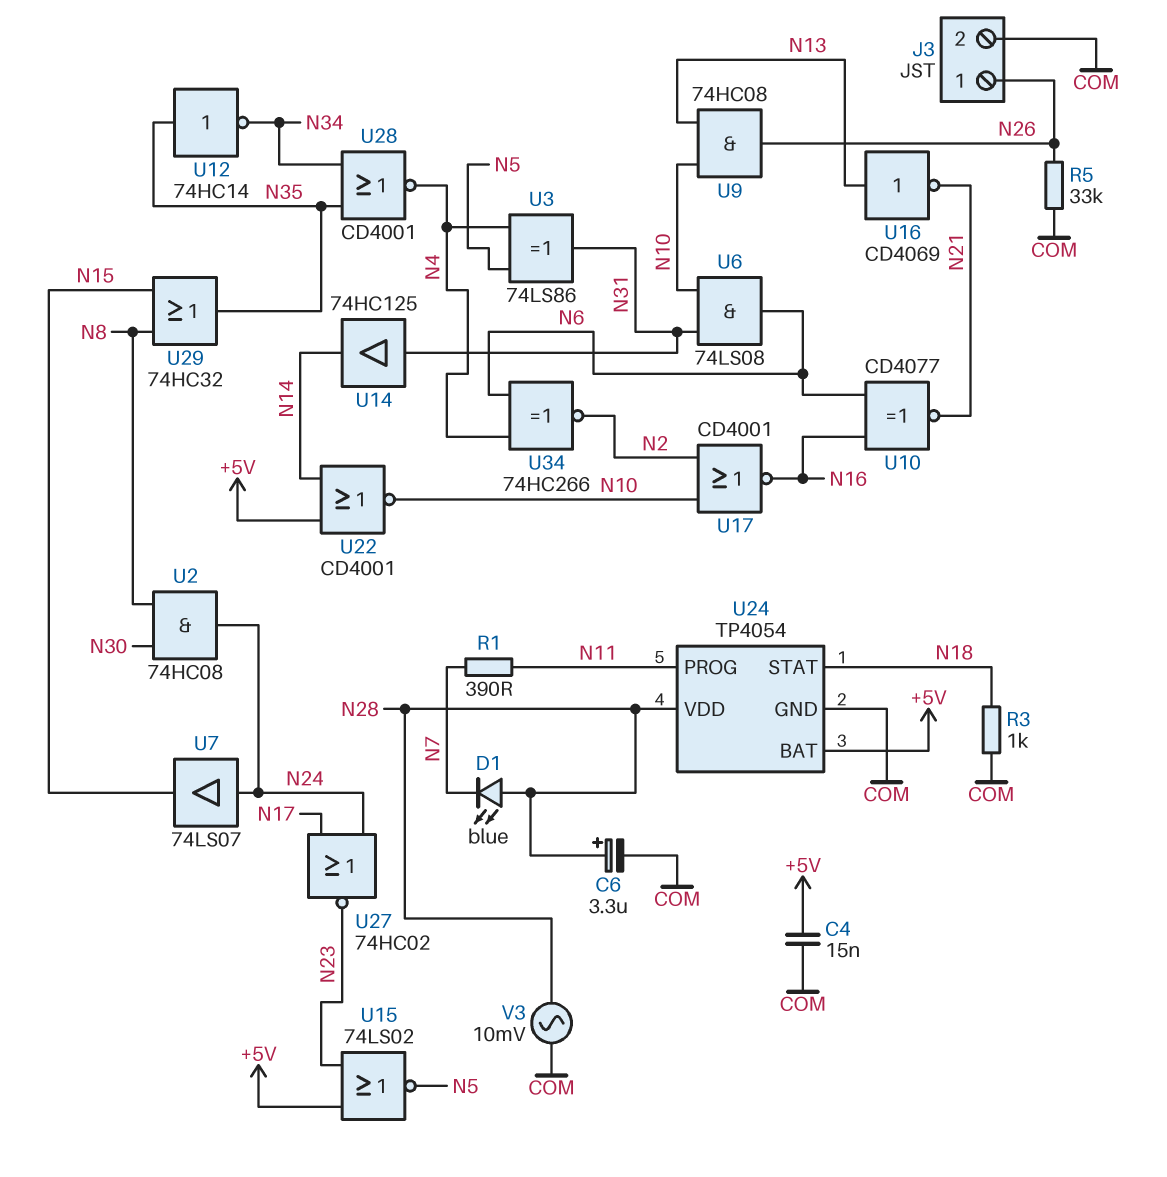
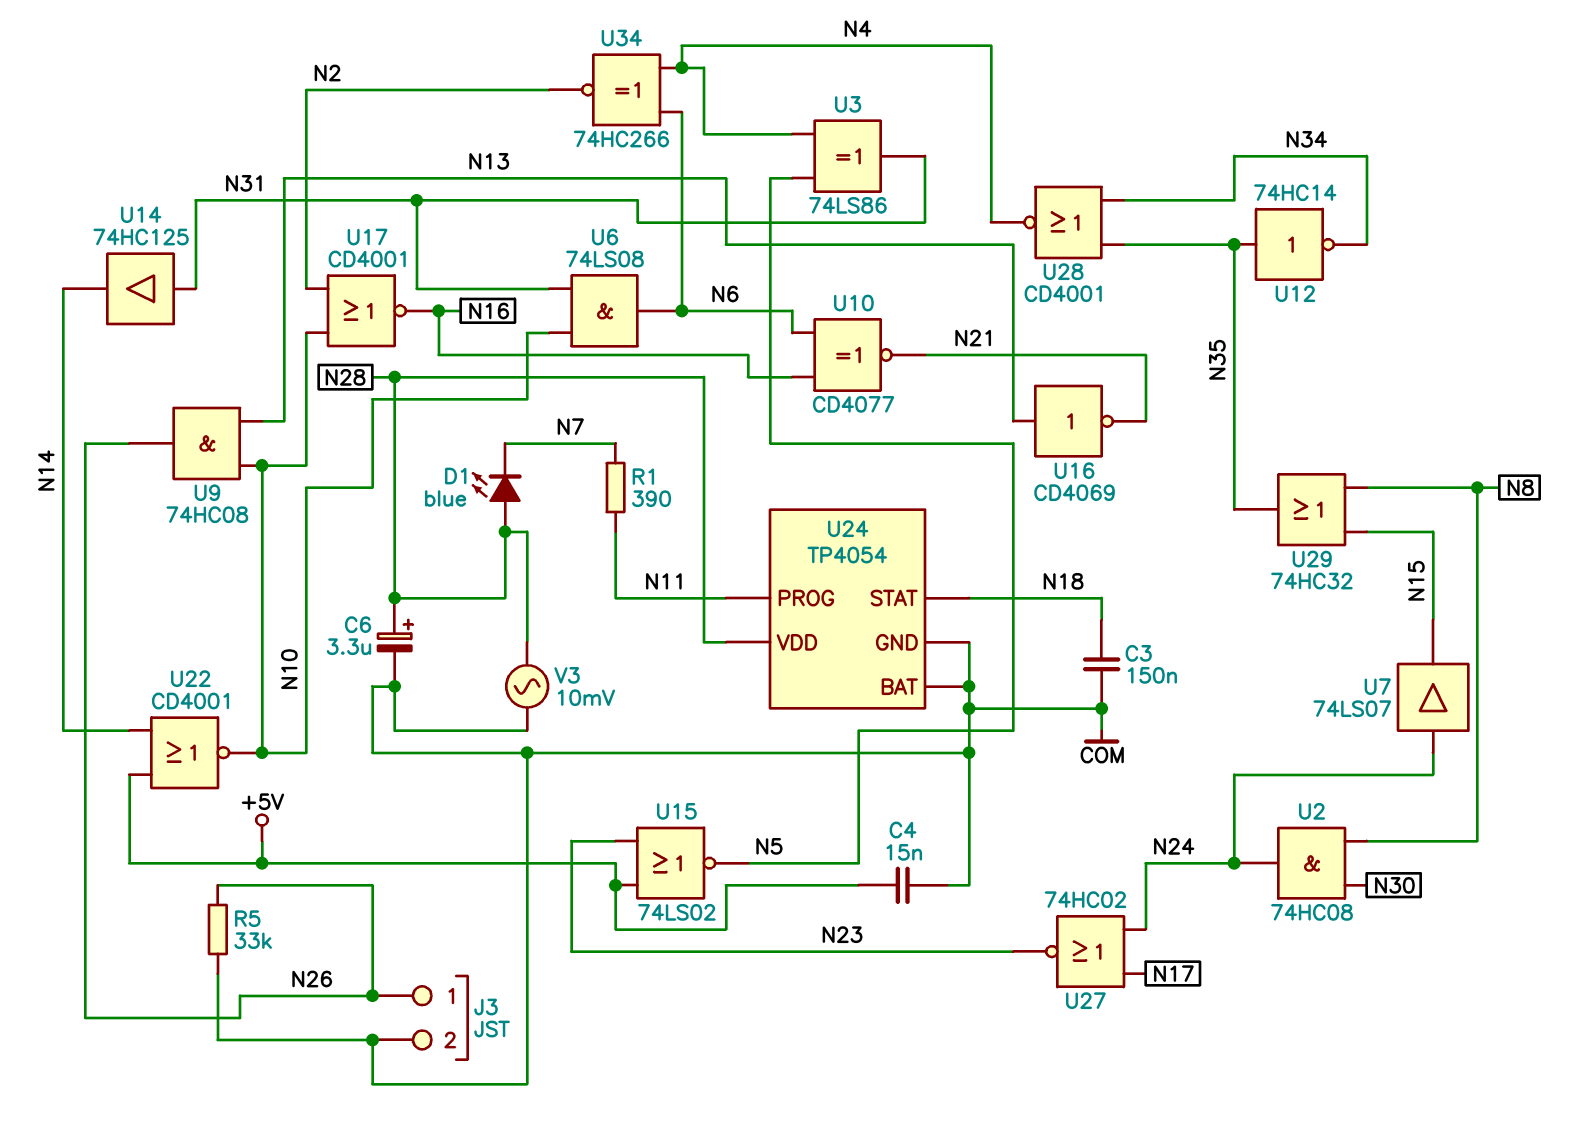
C3: none -> 150nF (COM, N18)
R3: 1k (COM, N18) -> none
U24 pin BAT: +5V -> COM

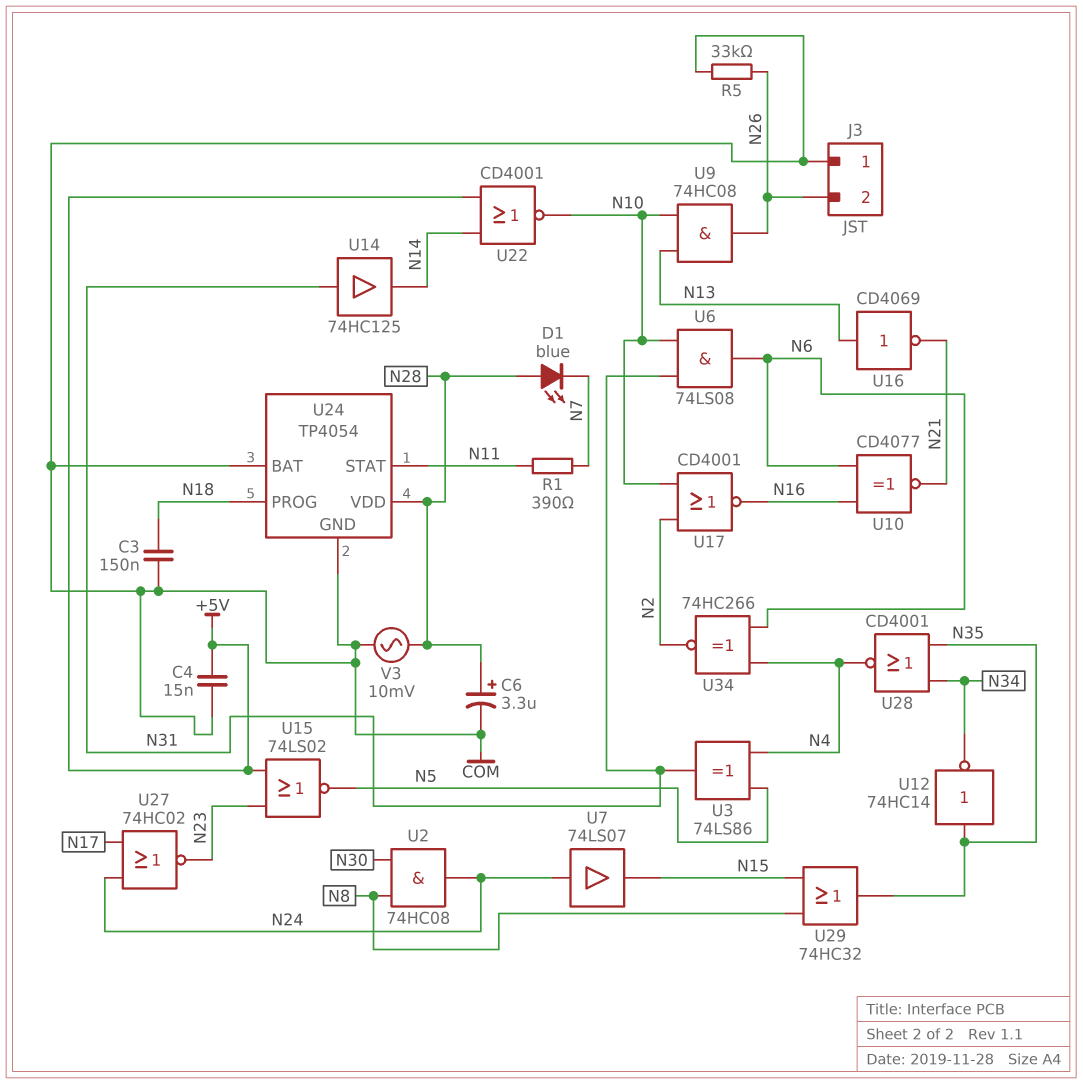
J3 pin 1: N26 -> COM
J3 pin 2: COM -> N26
U24 pin PROG: N11 -> N18
U24 pin STAT: N18 -> N11

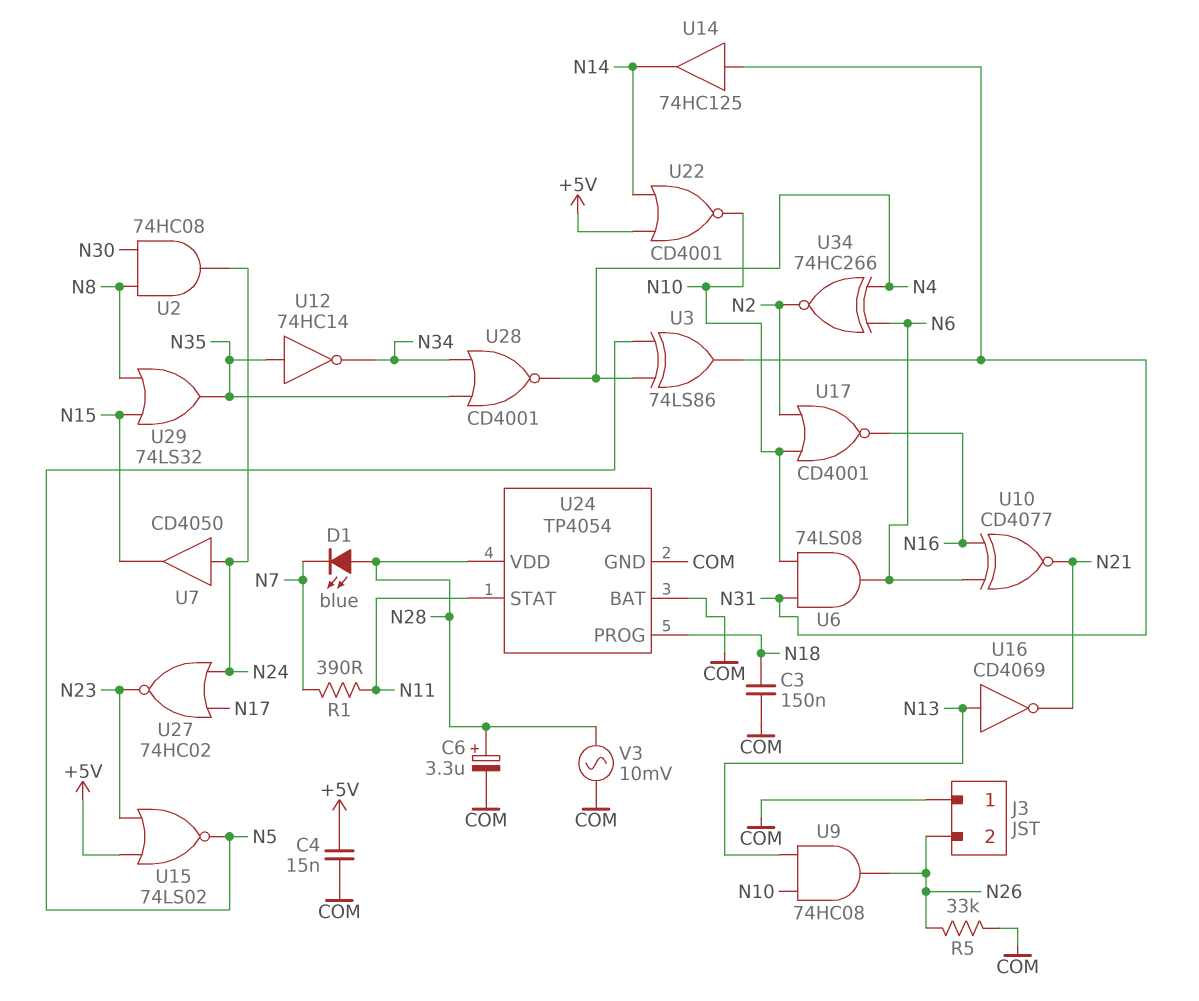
U7: buffer 74LS07 (in N24, out N15) -> buffer CD4050 (in N24, out N15)
U29: OR 74HC32 (in N8, in N15, out N35) -> OR 74LS32 (in N8, in N15, out N35)

